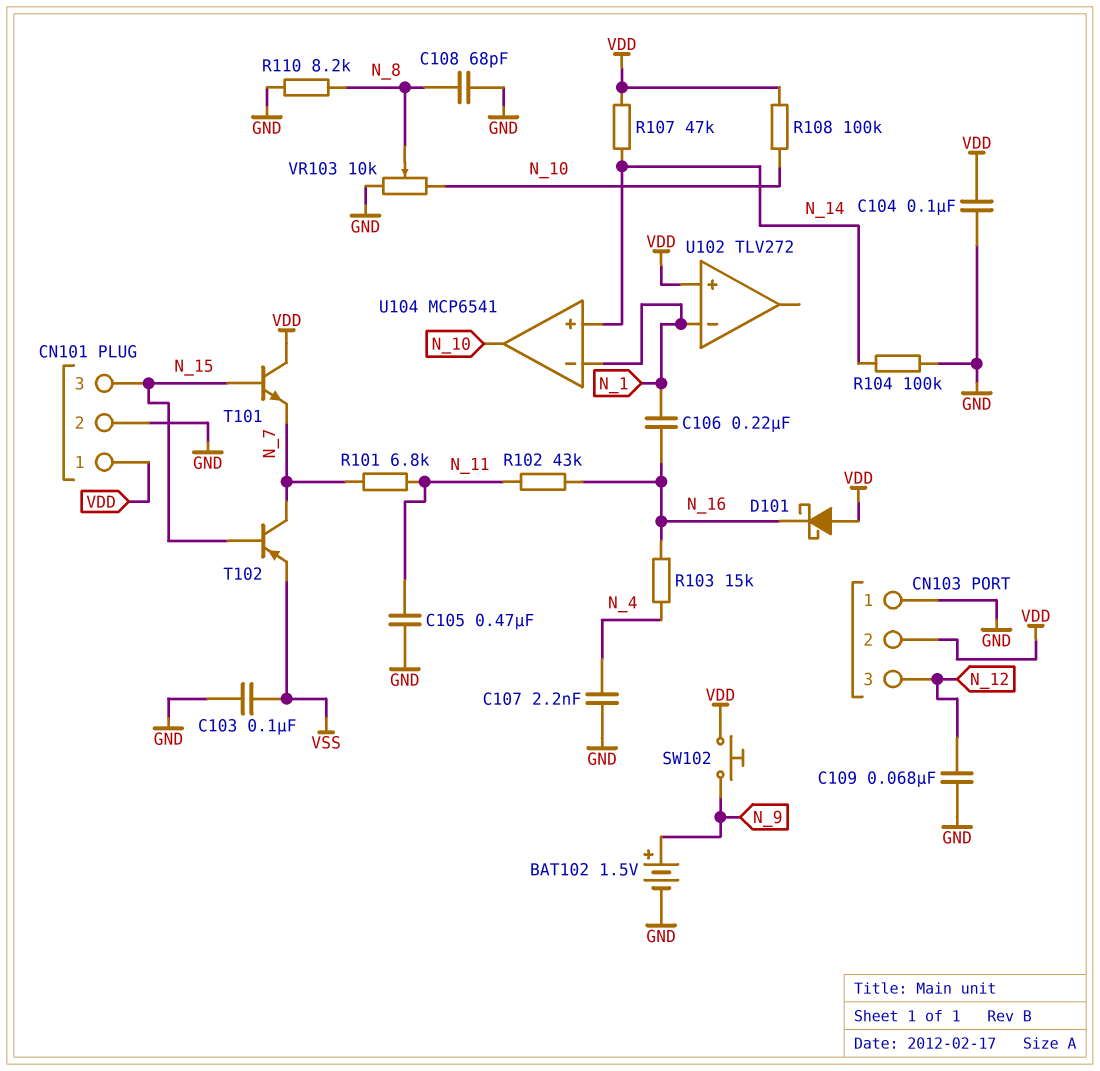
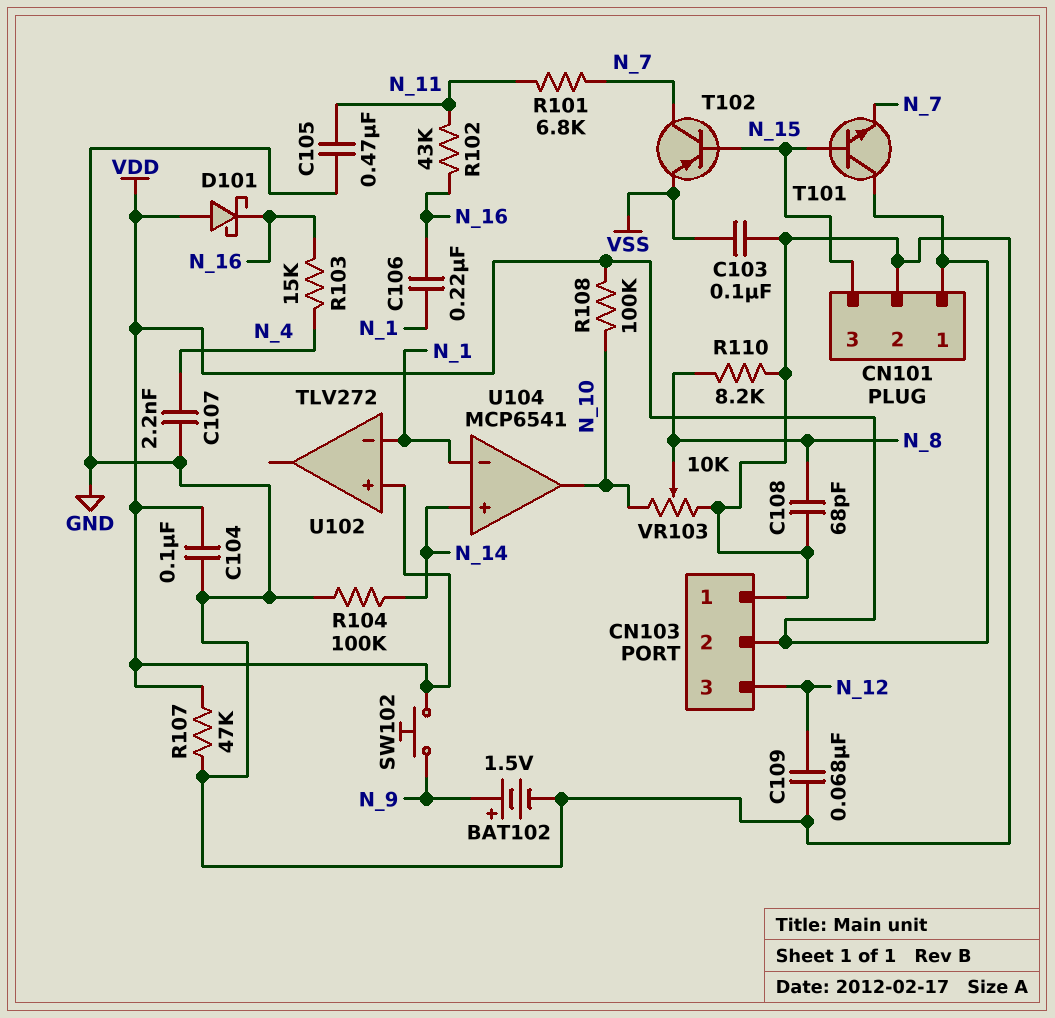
R107: 47k (N_14, VDD) -> 47k (GND, VDD)

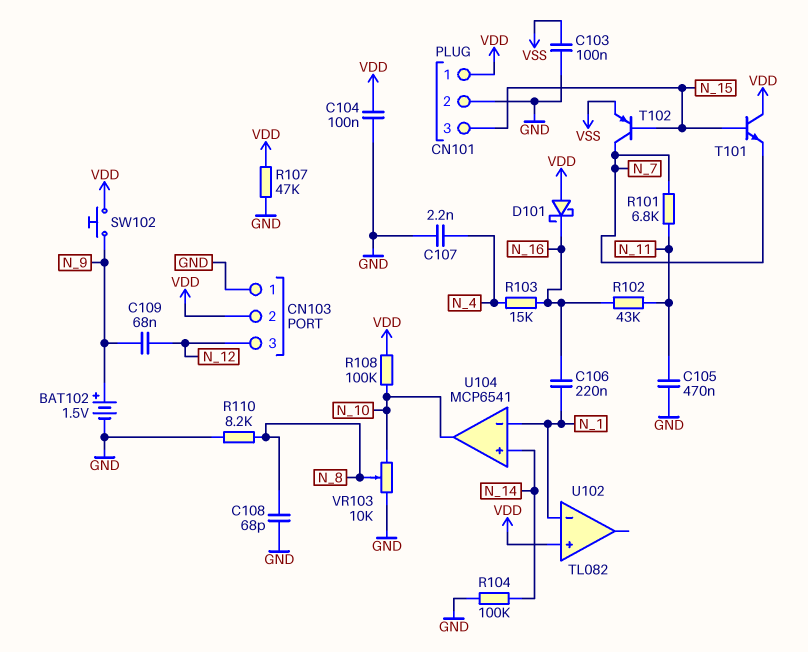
C109: 68nF (GND, N_12) -> 68nF (N_9, N_12)
U102: TLV272 -> TL082

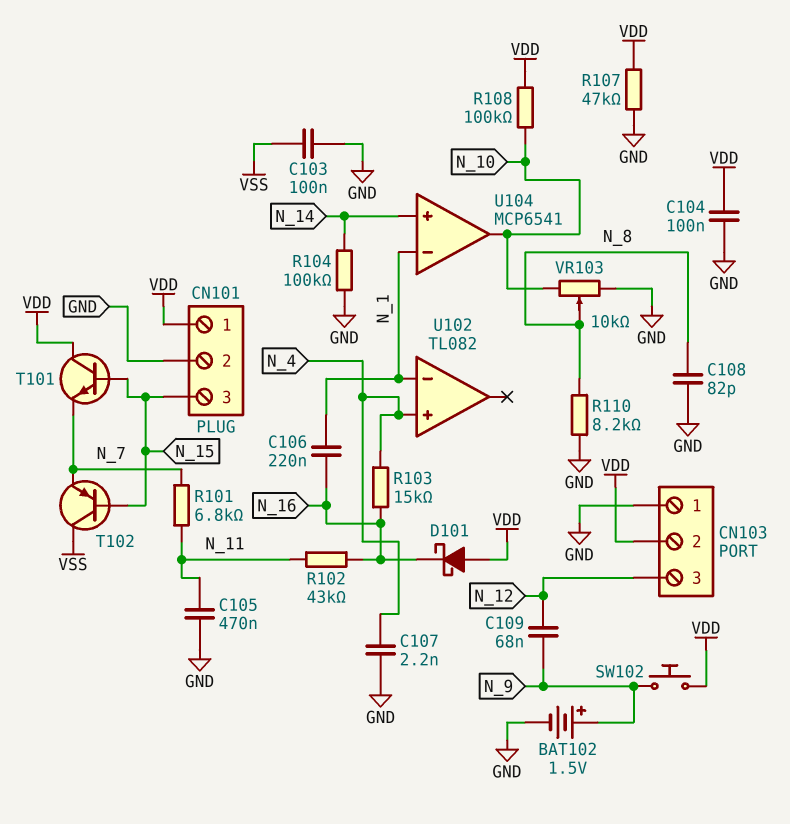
C108: 68pF (GND, N_8) -> 82pF (GND, N_8)
T102: PNP (B N_15, C N_7, E VSS) -> PNP (B N_15, C VSS, E N_7)
U102 pin in+: VDD -> N_4

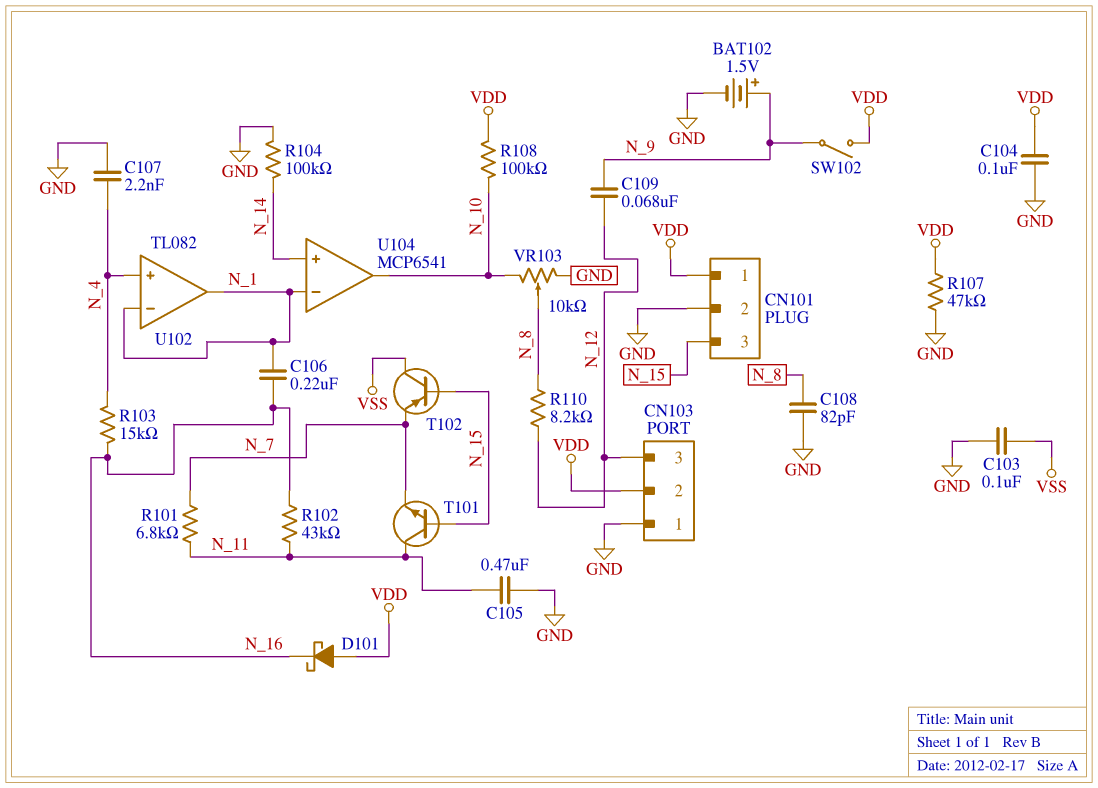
R110: 8.2k (GND, N_8) -> 8.2k (N_8, N_12)
SW102: button (N_9, VDD) -> switch (N_9, VDD)
T101: NPN (B N_15, C VDD, E N_7) -> NPN (B N_15, C N_11, E N_7)
U102 pin out: none -> N_1

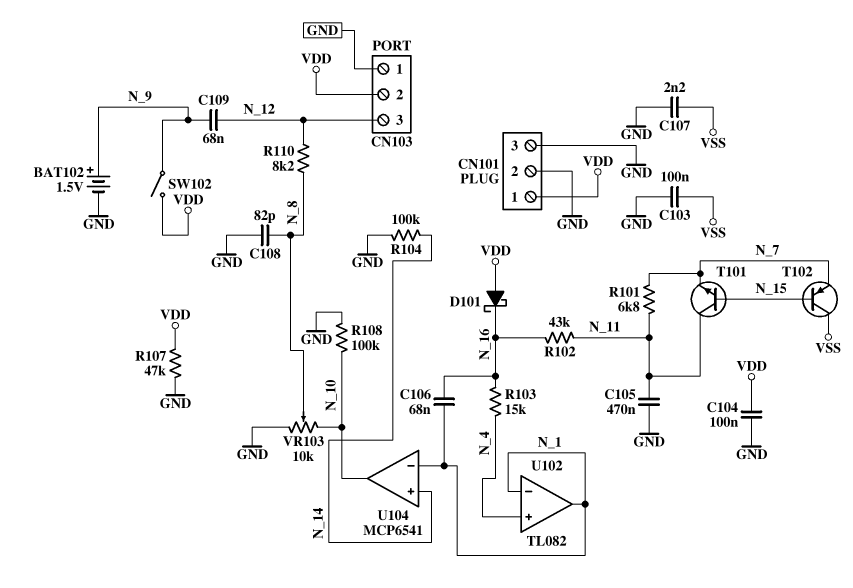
C106: 220nF (N_1, N_16) -> 68nF (N_1, N_16)
C107: 2.2nF (GND, N_4) -> 2.2nF (GND, VSS)
CN101 pin 3: N_15 -> GND
R108: 100k (N_10, VDD) -> 100k (GND, N_10)

